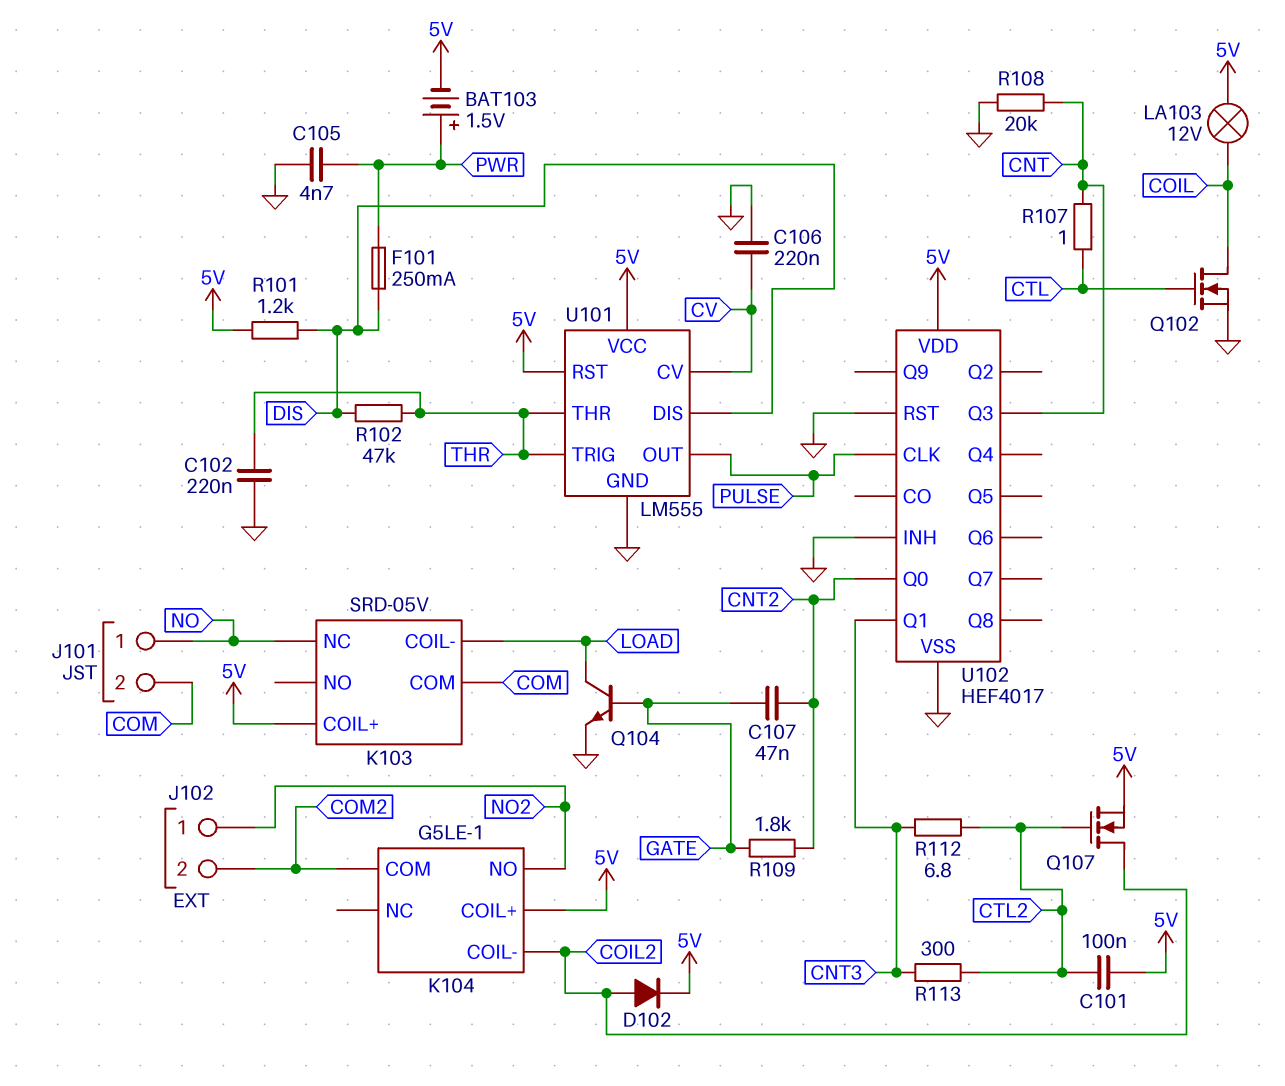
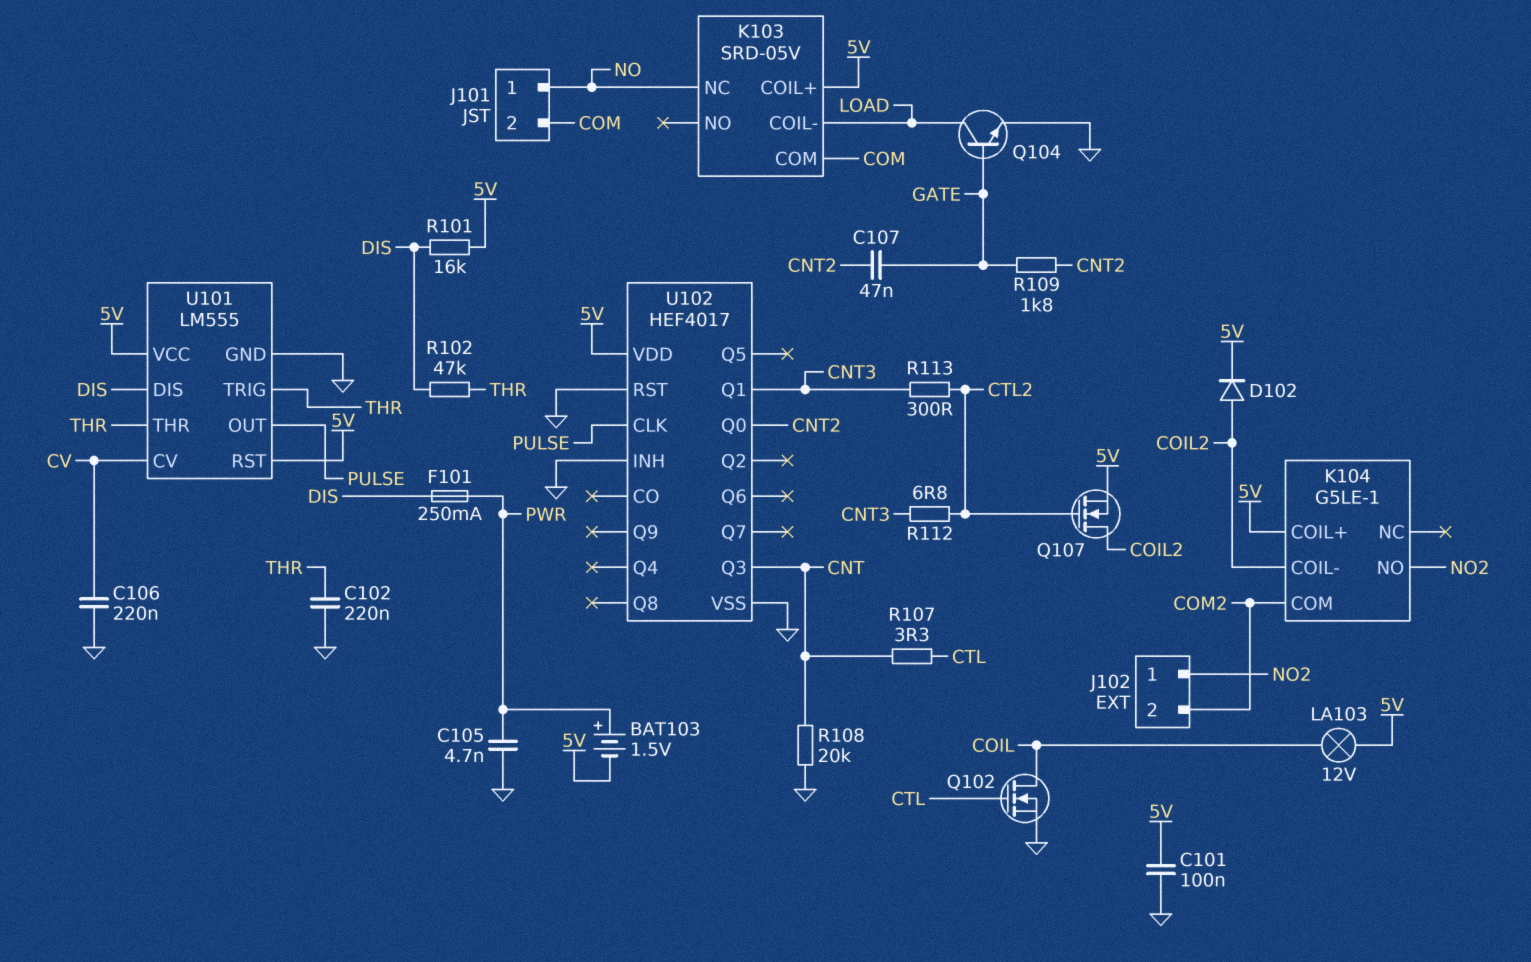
C101: 100nF (5V, CTL2) -> 100nF (5V, GND)
R101: 1.2k (5V, DIS) -> 16k (5V, DIS)
R107: 1 (CNT, CTL) -> 3.3 (CNT, CTL)

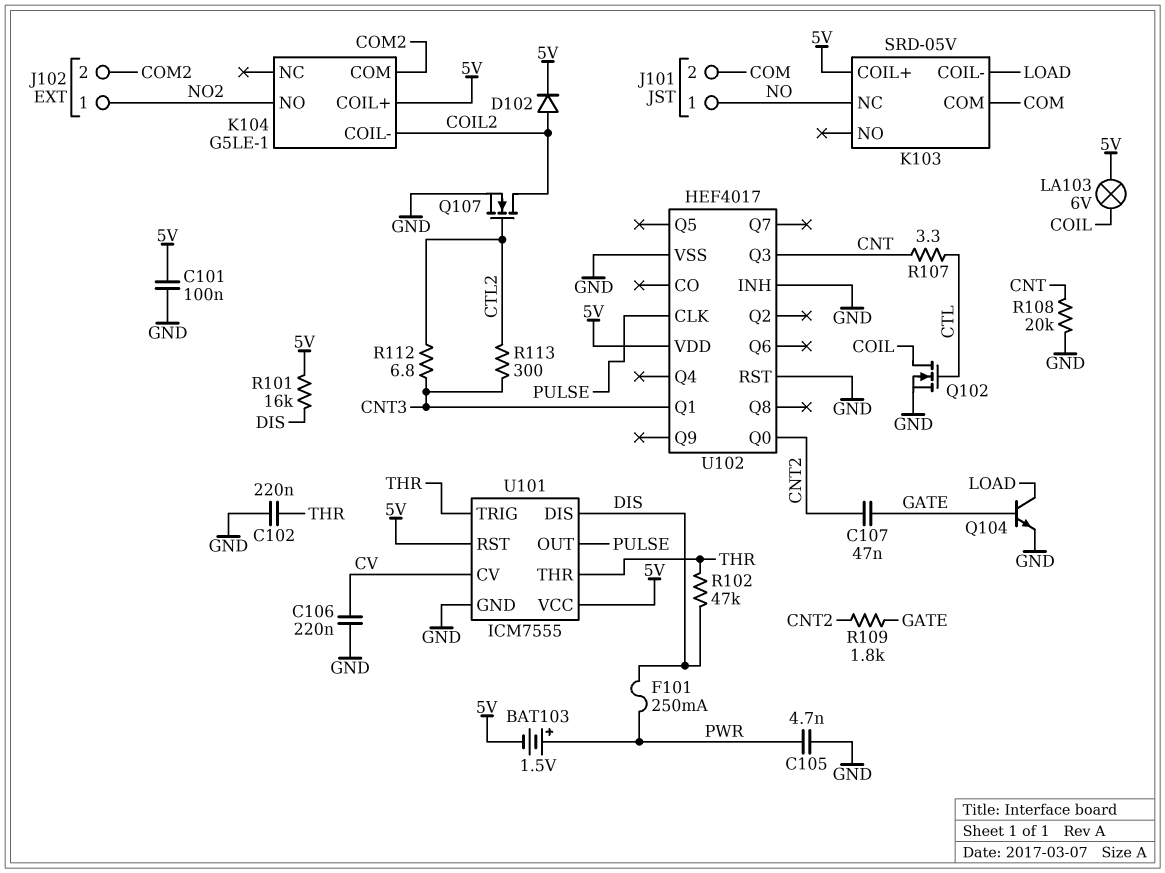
LA103: lamp 12V (5V, COIL) -> lamp 6V (5V, COIL)
Q107: NMOS (G CTL2, D COIL2, S 5V) -> NMOS (G CTL2, D COIL2, S GND)
U101: LM555 -> ICM7555

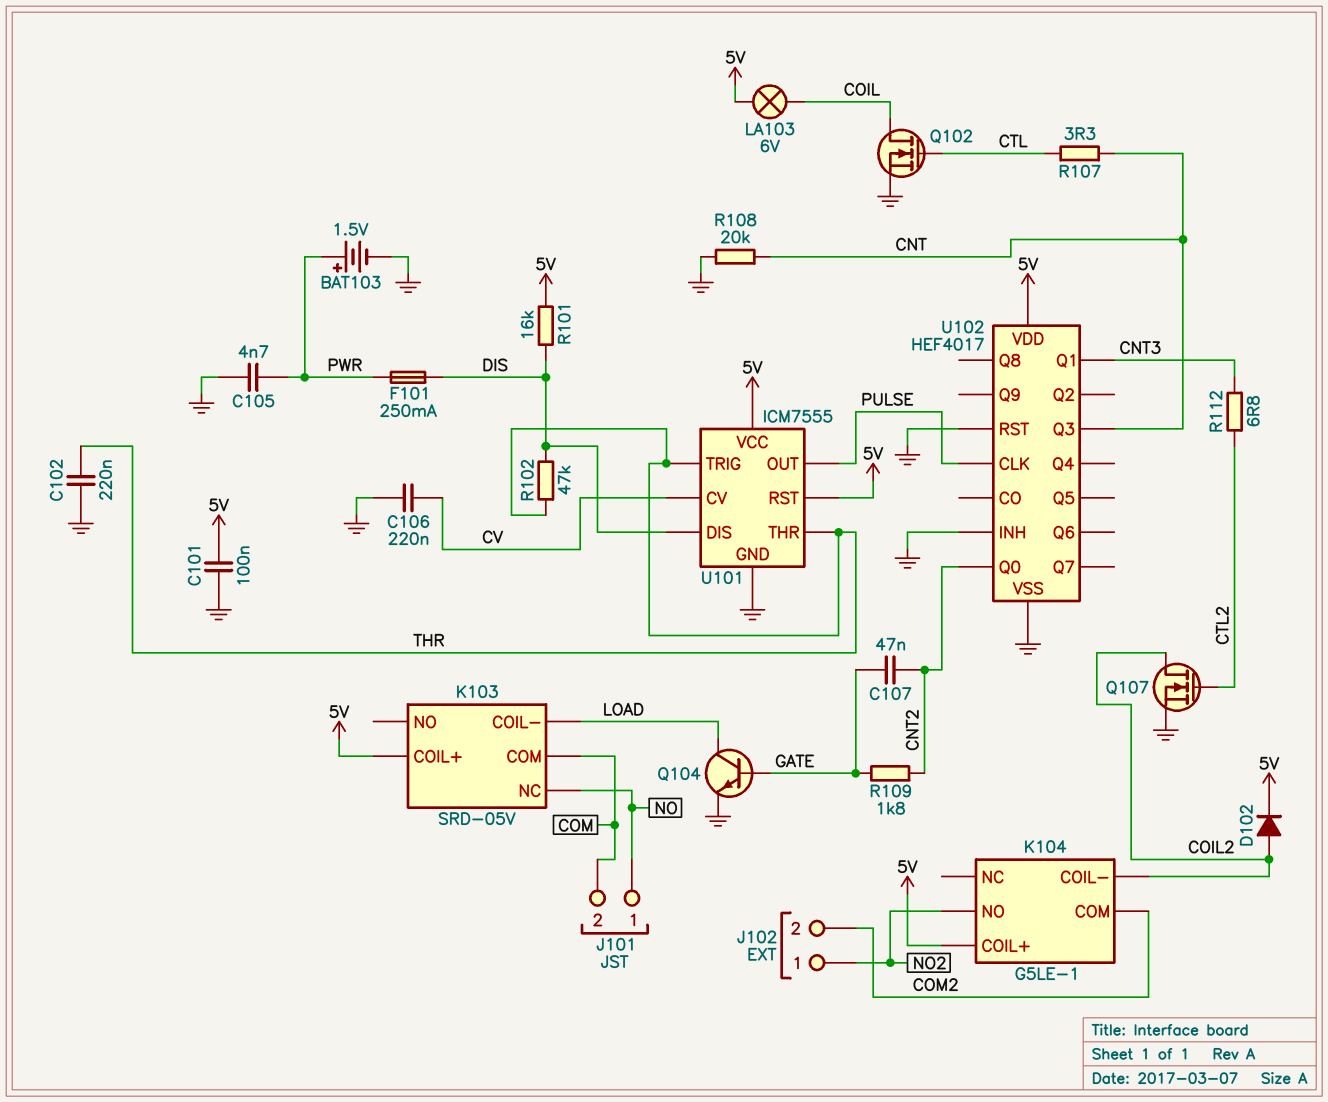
BAT103: 1.5V (plus PWR, minus 5V) -> 1.5V (plus PWR, minus GND)
R113: 300 (CNT3, CTL2) -> none

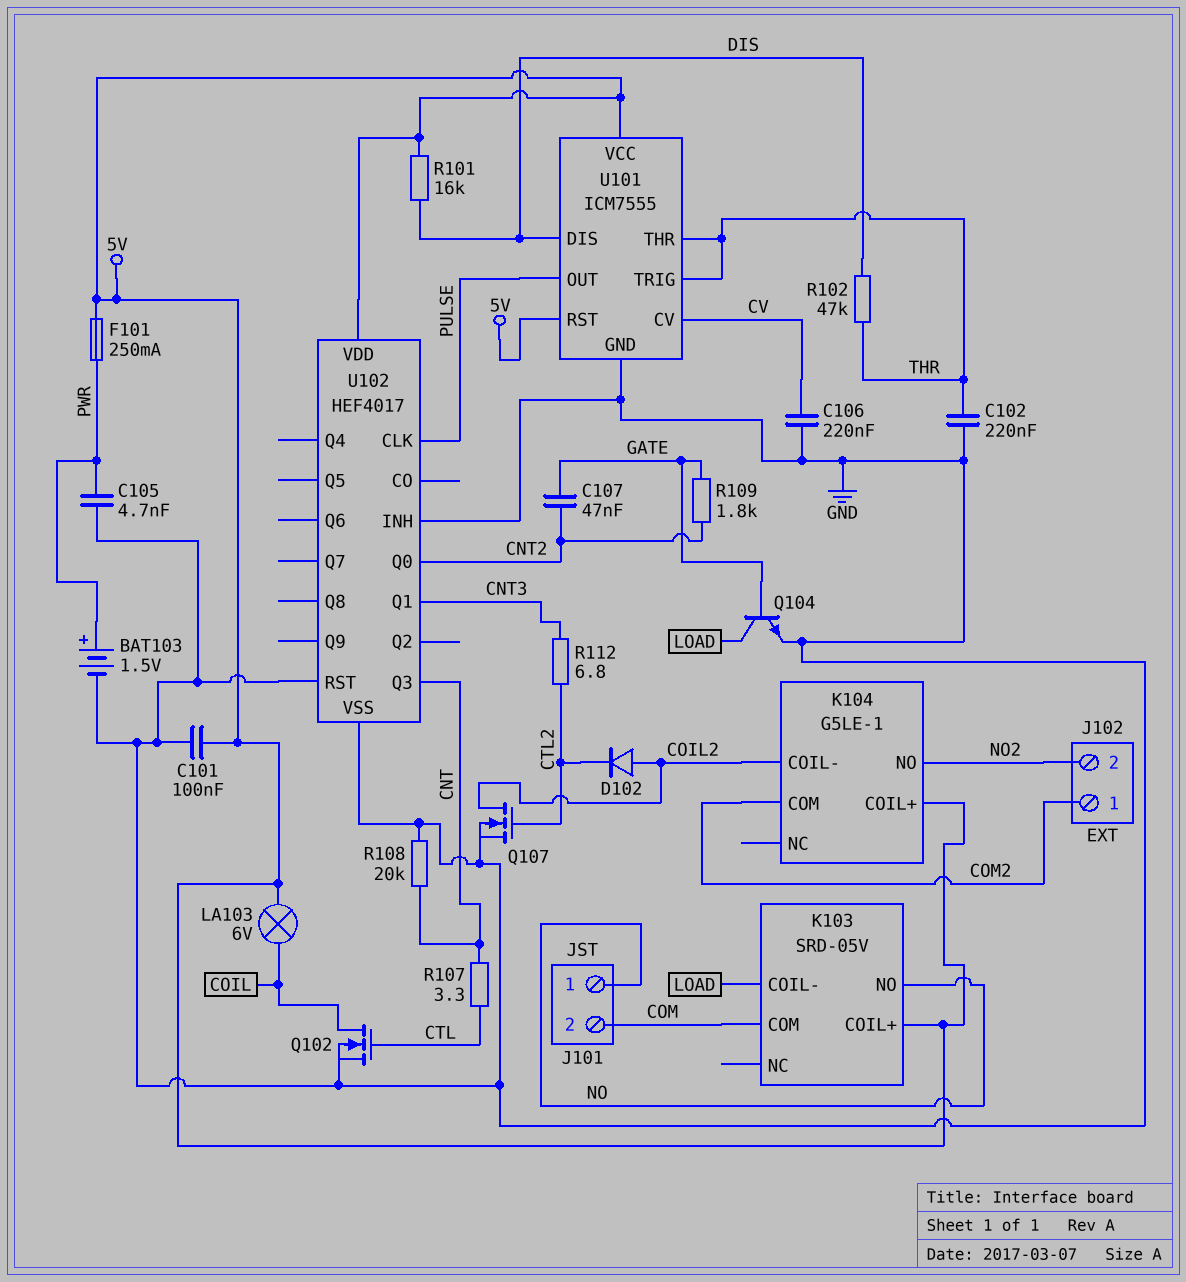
D102: diode (A COIL2, K 5V) -> diode (A COIL2, K CTL2)
F101: 250mA (DIS, PWR) -> 250mA (5V, PWR)
J102 pin 1: NO2 -> COM2
J102 pin 2: COM2 -> NO2
K103 pin NC: NO -> none
K103 pin NO: none -> NO

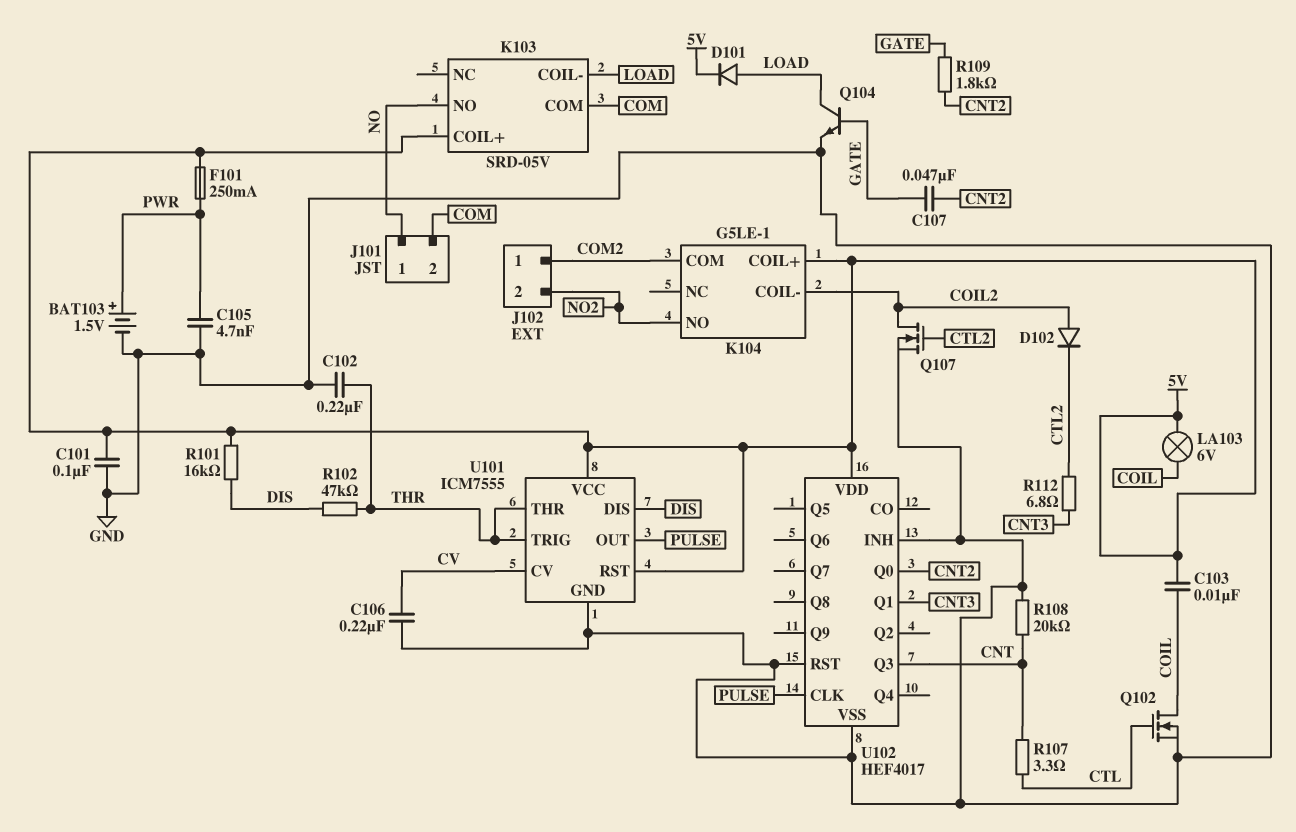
C103: none -> 10nF (5V, COIL)
D101: none -> diode (A LOAD, K 5V)

